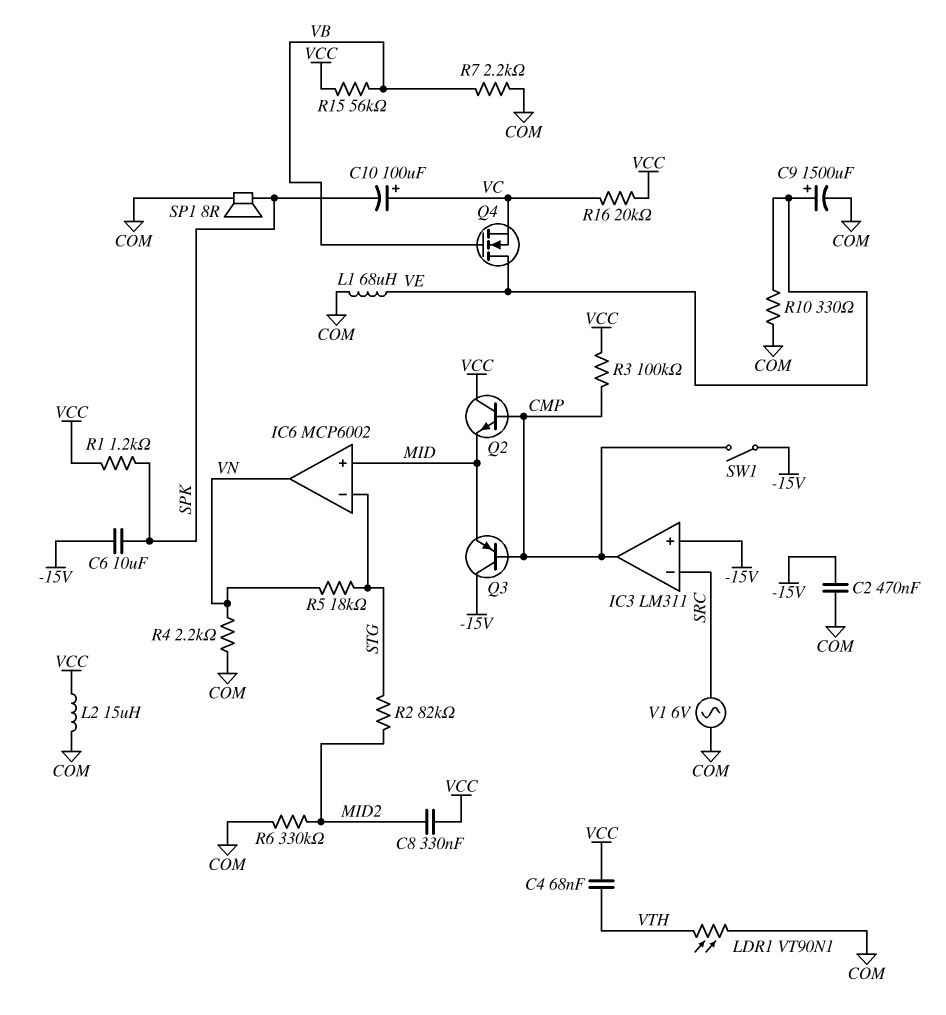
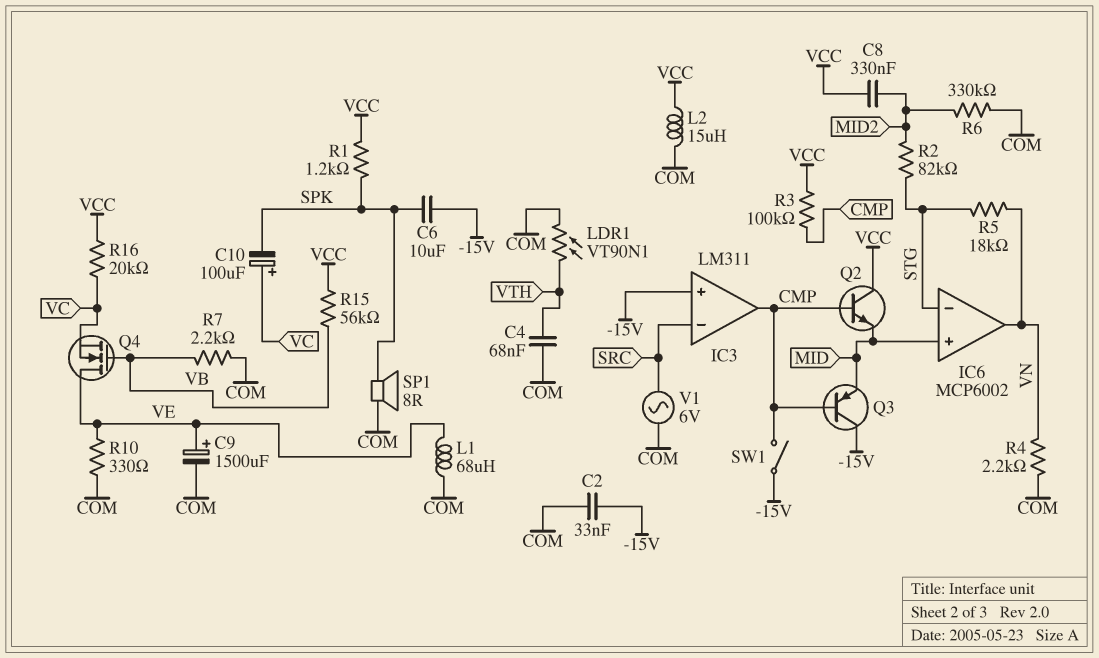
C2: 470nF (-15V, COM) -> 33nF (-15V, COM)
C4: 68nF (VCC, VTH) -> 68nF (COM, VTH)

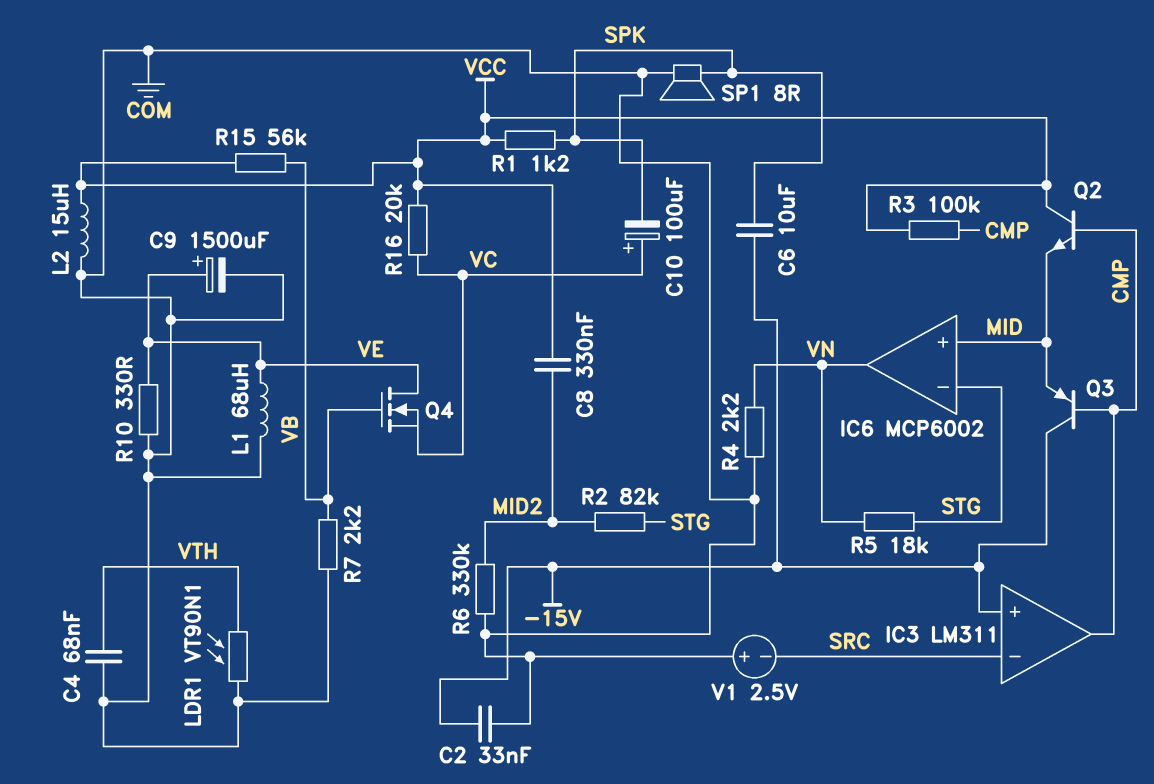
SW1: switch (-15V, CMP) -> none
V1: AC 6V (COM, SRC) -> 2.5V (plus COM, minus SRC)

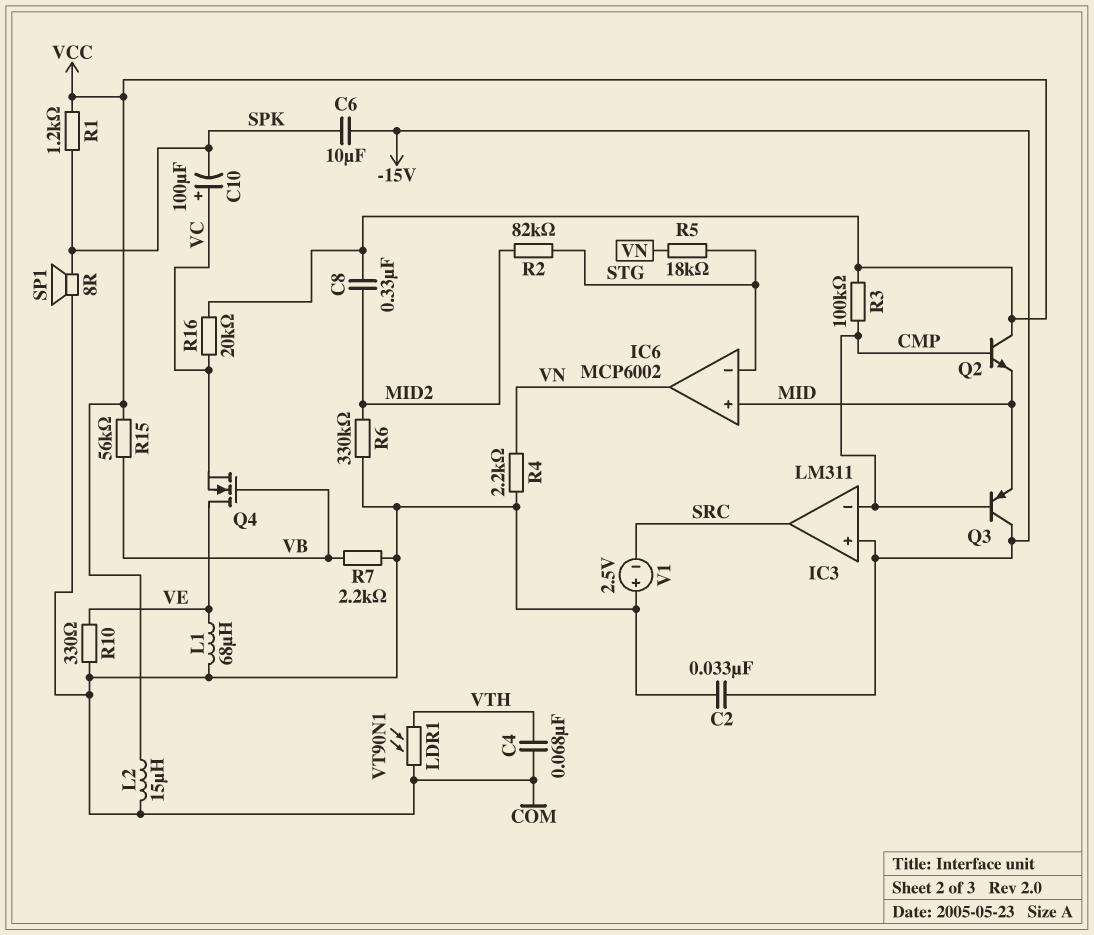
C9: 1500uF (plus VE, minus COM) -> none
IC3 pin in-: SRC -> CMP
IC3 pin out: CMP -> SRC

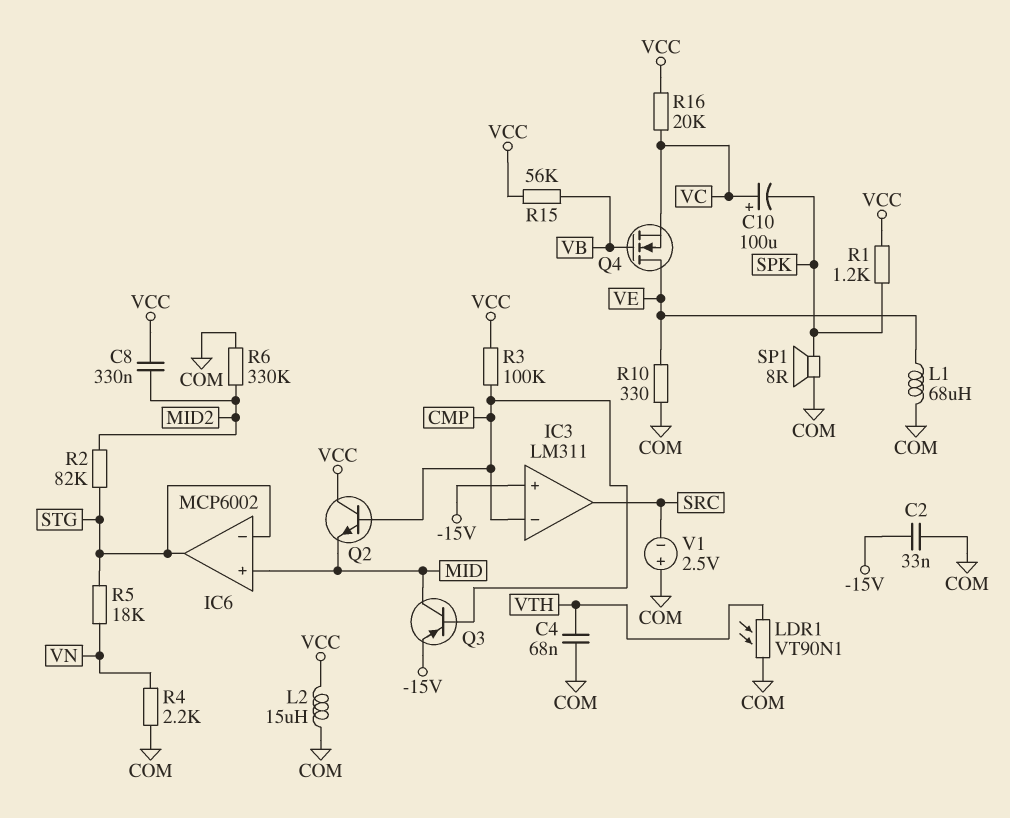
C6: 10uF (-15V, SPK) -> none
IC6 pin out: VN -> STG
Q3: PNP (B CMP, C -15V, E MID) -> PNP (B CMP, C MID, E -15V)
R7: 2.2k (COM, VB) -> none

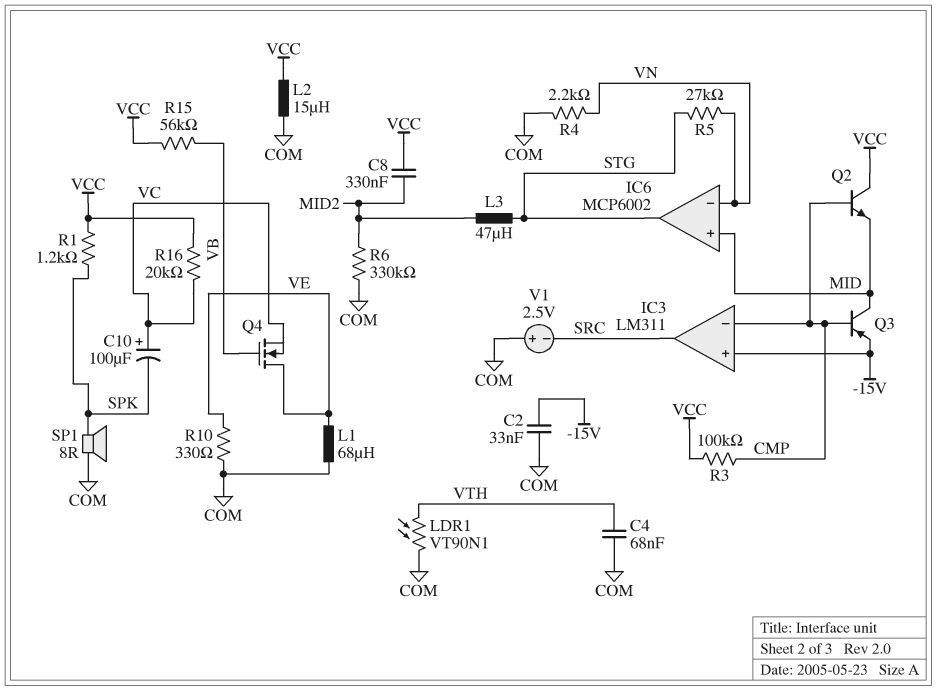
IC6 pin in-: STG -> VN
L3: none -> 47uH (MID2, STG)
R2: 82k (MID2, STG) -> none
R5: 18k (STG, VN) -> 27k (STG, VN)

